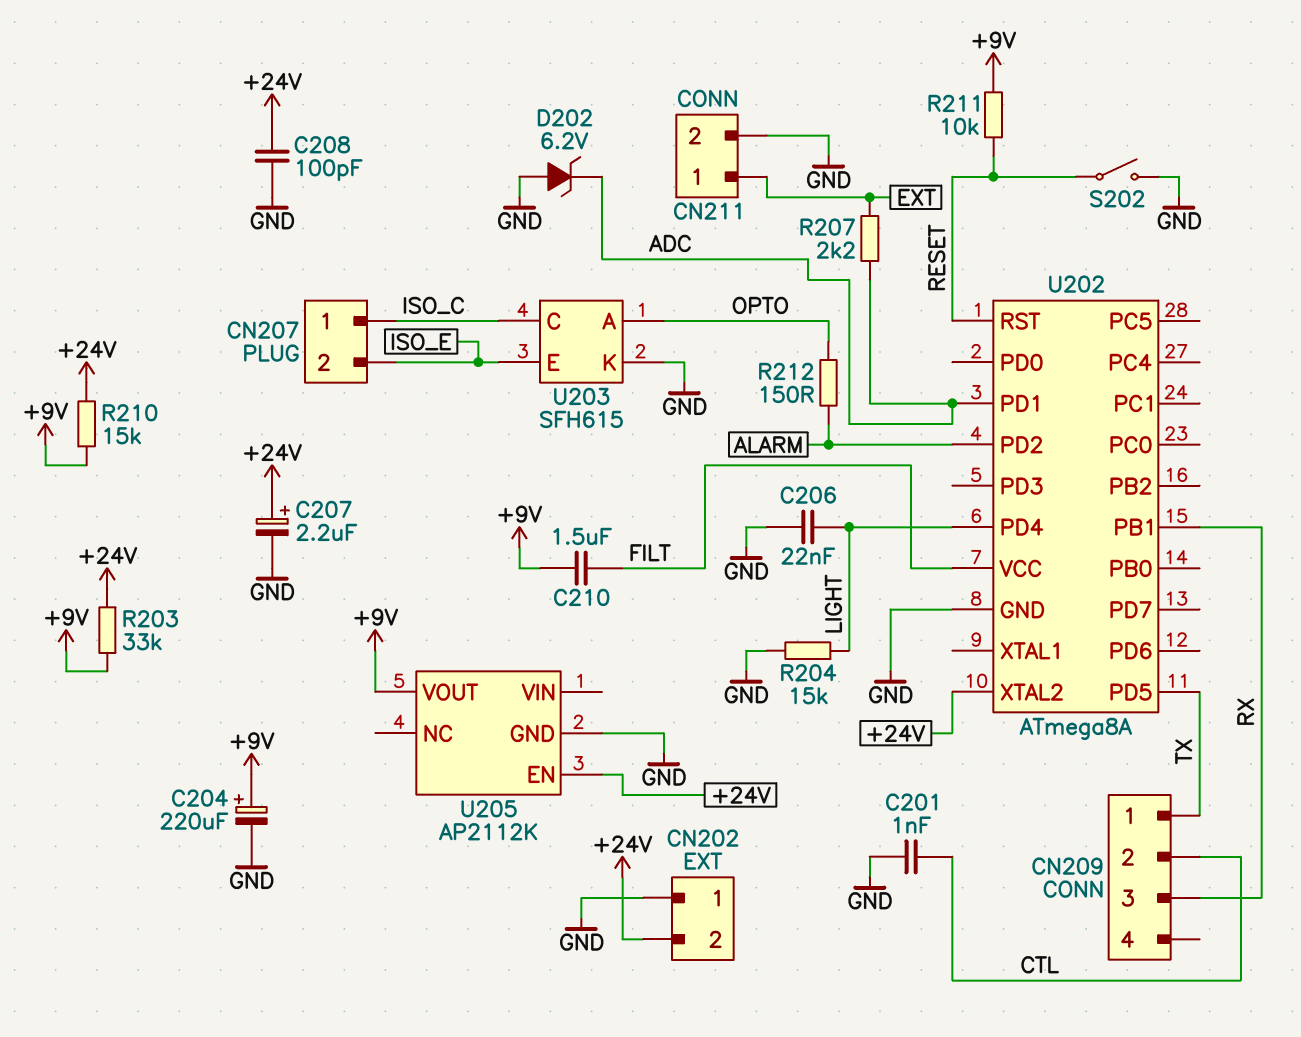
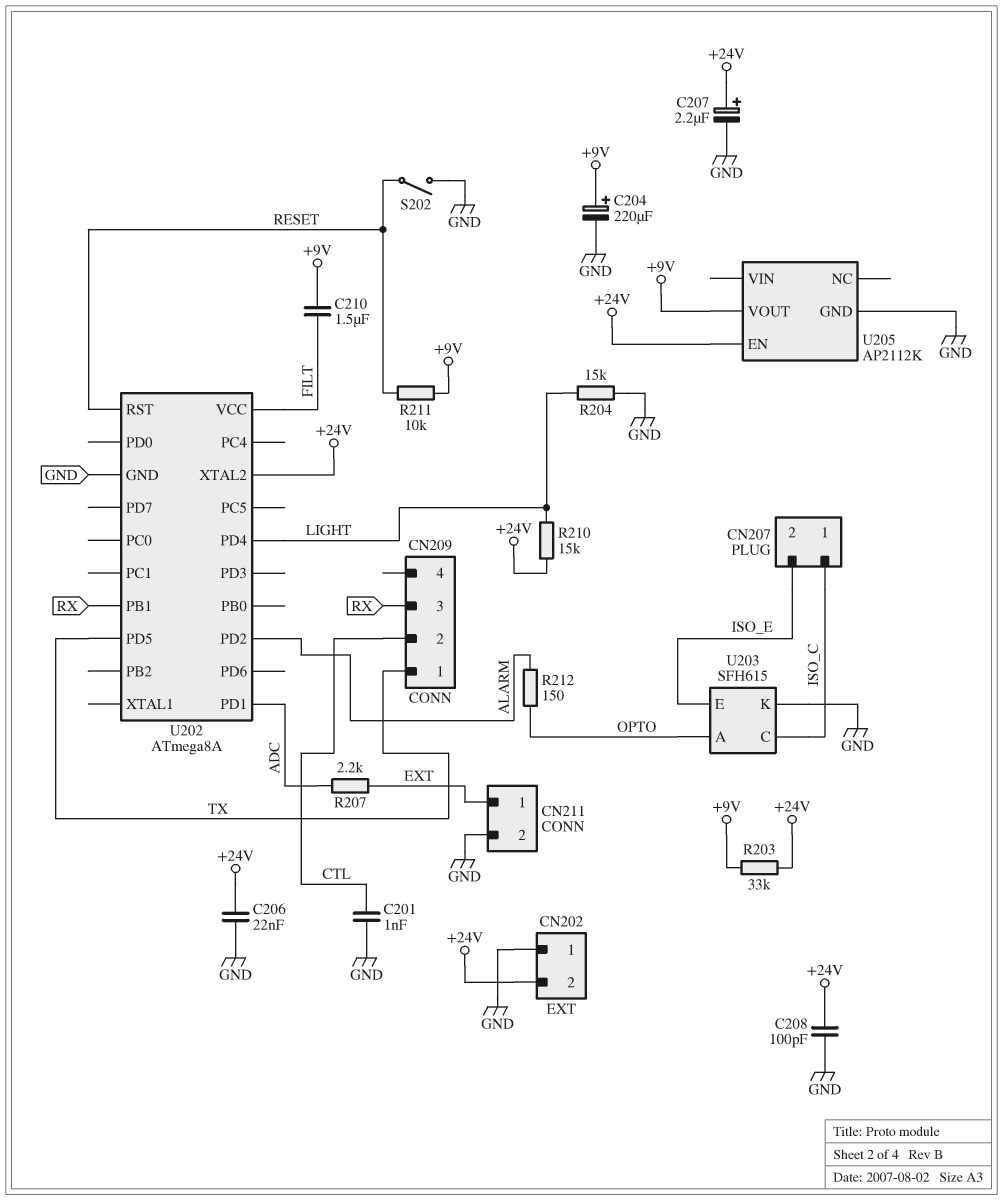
C206: 22nF (GND, LIGHT) -> 22nF (+24V, GND)
D202: zener 6.2V (A GND, K ADC) -> none
R210: 15k (+9V, +24V) -> 15k (+24V, LIGHT)

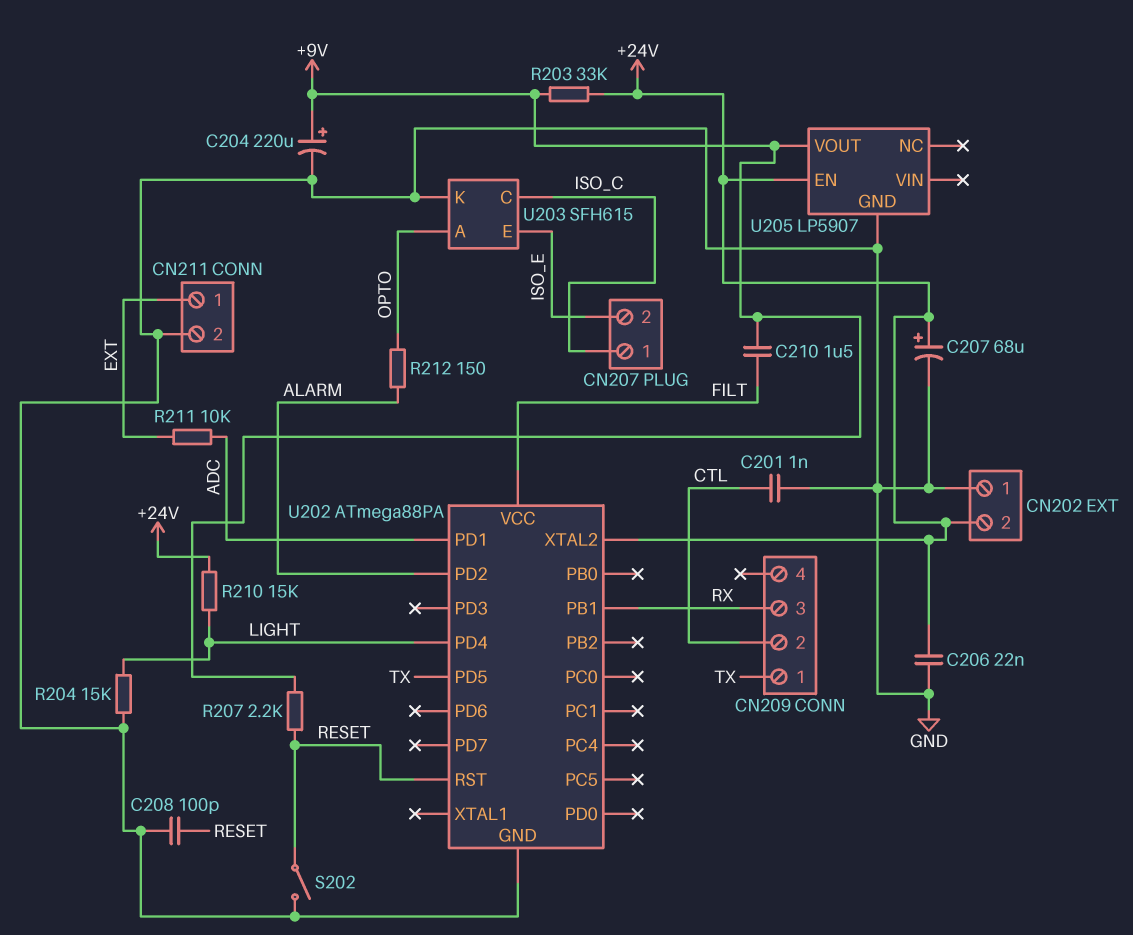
C207: 2.2uF (plus +24V, minus GND) -> 68uF (plus +24V, minus GND)
C208: 100pF (+24V, GND) -> 100pF (GND, RESET)
R207: 2.2k (ADC, EXT) -> 2.2k (+9V, RESET)
R211: 10k (+9V, RESET) -> 10k (ADC, EXT)
U202: ATmega8A -> ATmega88PA
U205: AP2112K -> LP5907

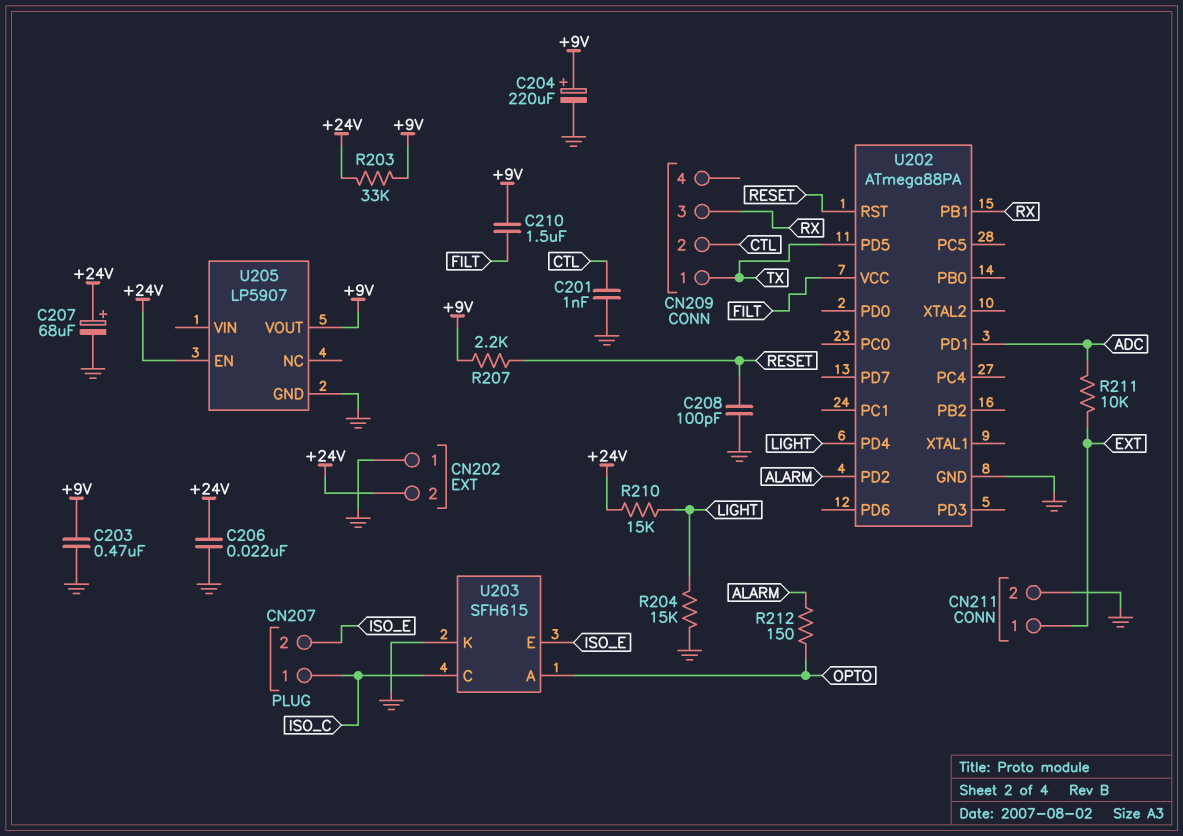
C203: none -> 470nF (+9V, GND)
S202: switch (GND, RESET) -> none
U202 pin XTAL2: +24V -> none

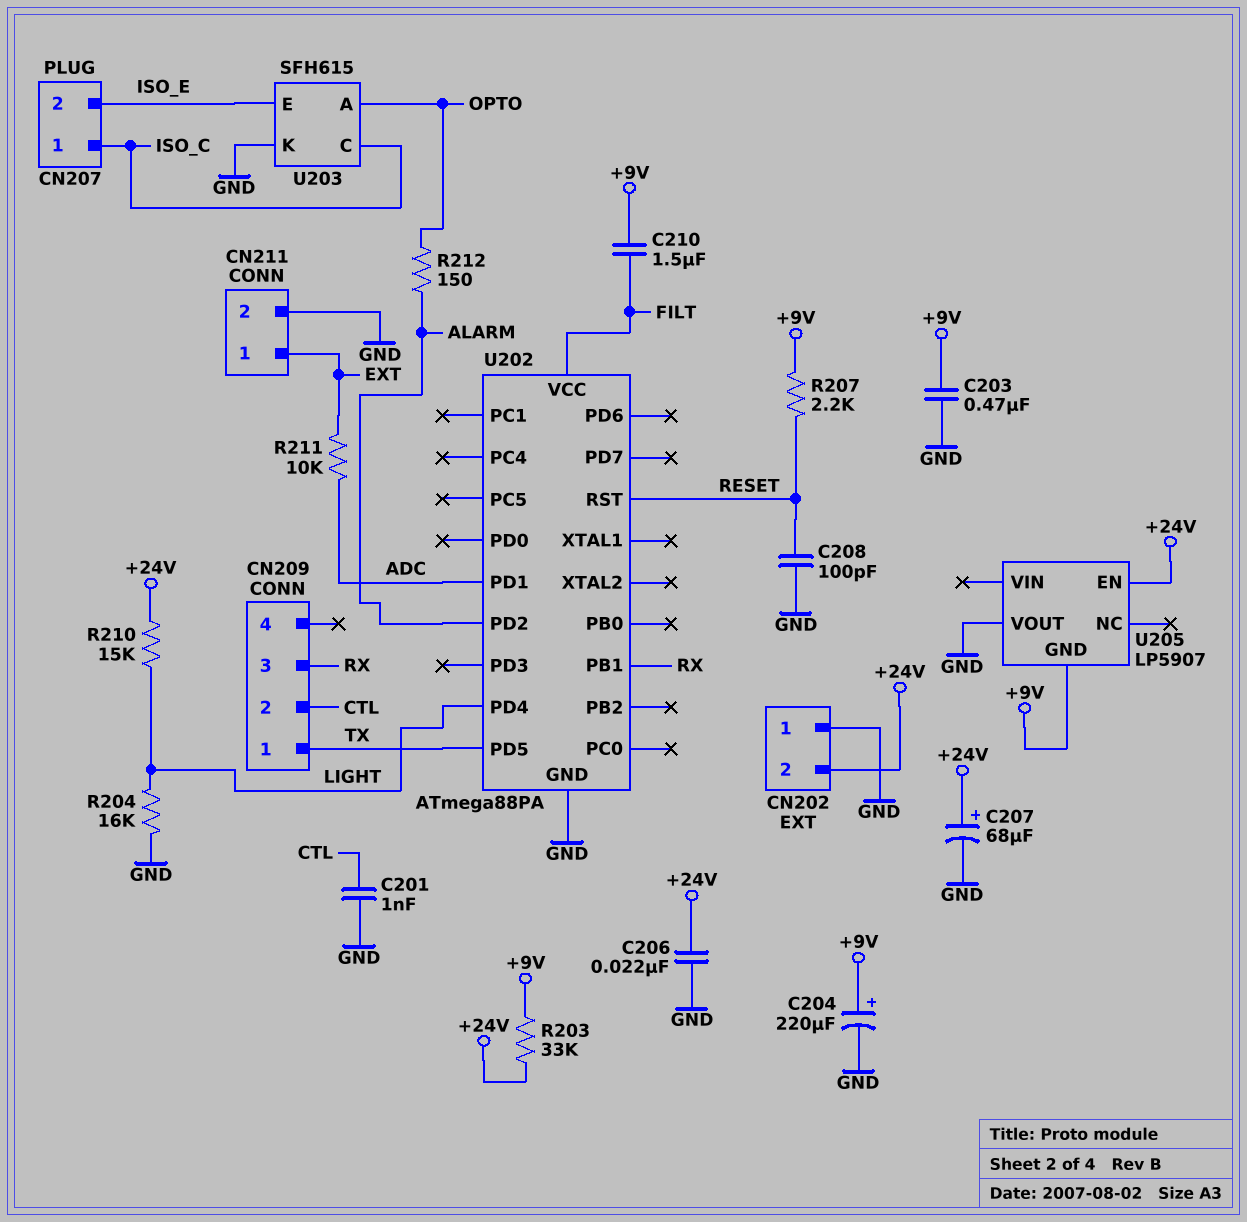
R204: 15k (GND, LIGHT) -> 16k (GND, LIGHT)
U205 pin GND: GND -> +9V
U205 pin VOUT: +9V -> GND

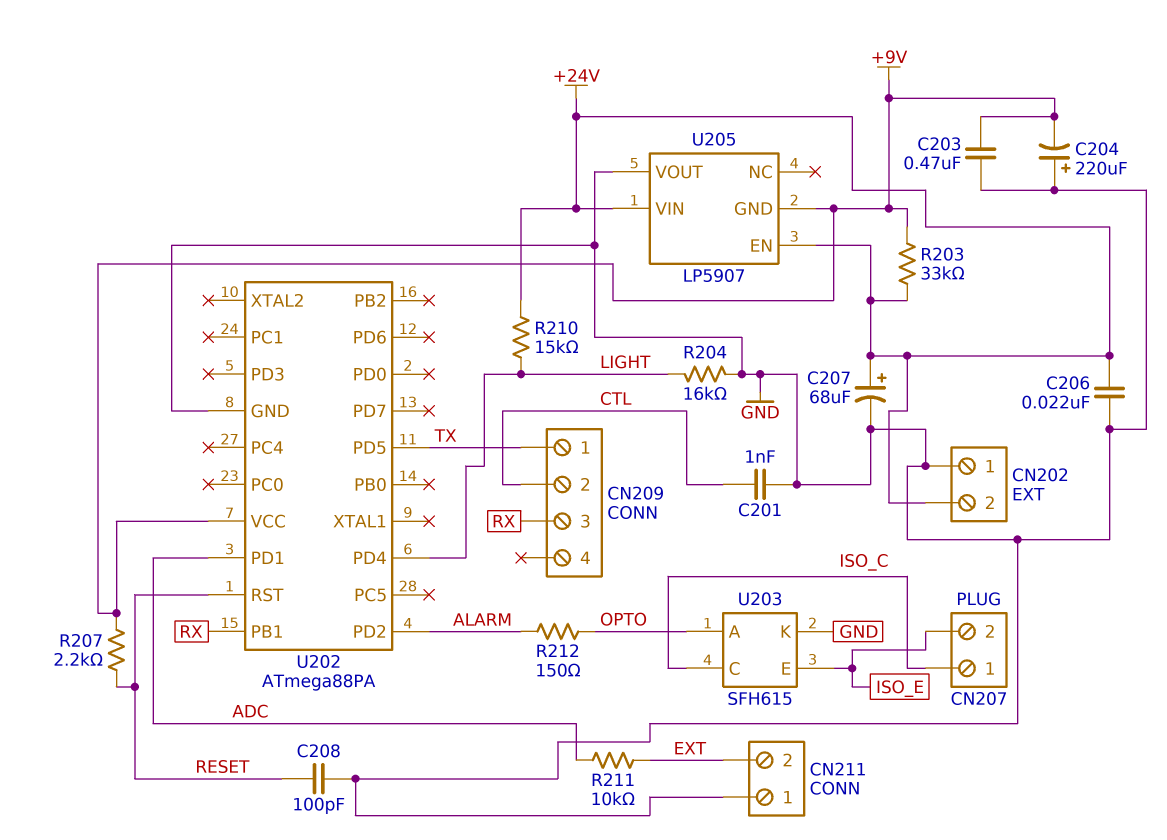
C204: 220uF (plus +9V, minus GND) -> 220uF (plus GND, minus +9V)
C210: 1.5uF (+9V, FILT) -> none
CN211 pin 1: EXT -> GND
CN211 pin 2: GND -> EXT
U202 pin VCC: FILT -> +9V
U205 pin VIN: none -> +24V

